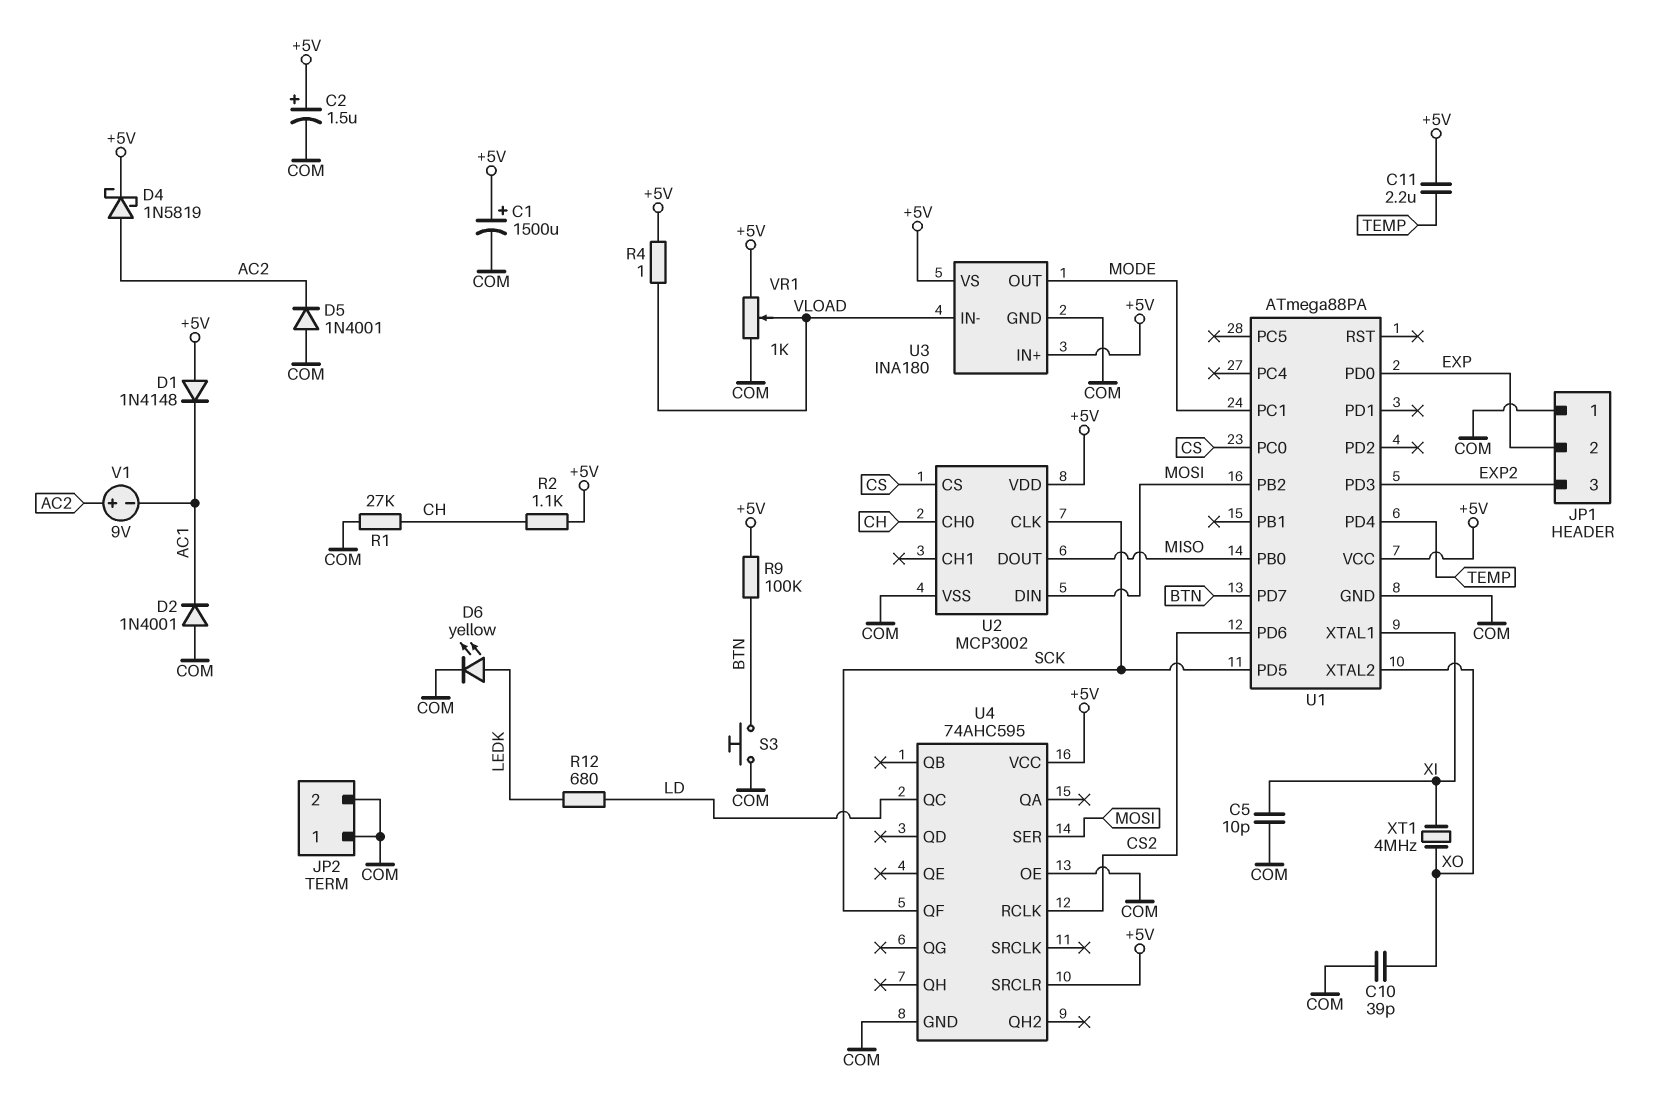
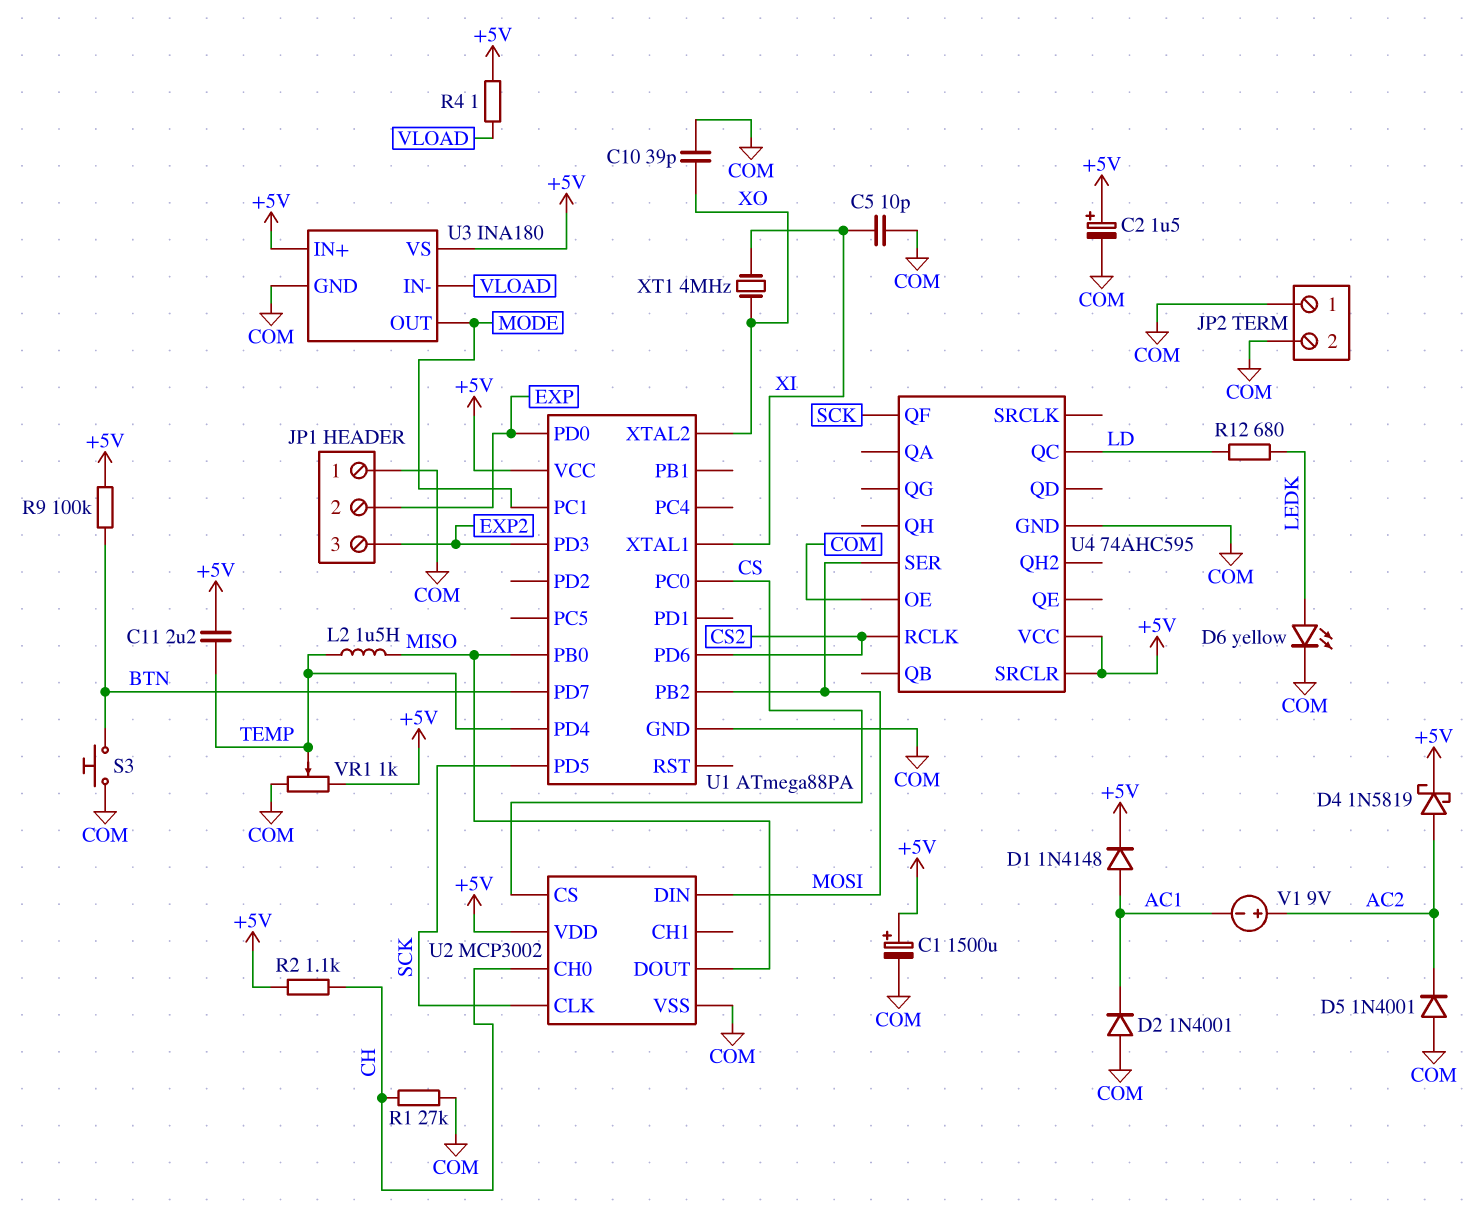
D1: diode 1N4148 (A +5V, K AC1) -> diode 1N4148 (A AC1, K +5V)
L2: none -> 1.5uH (MISO, TEMP)
VR1: 1k (+5V, COM, wiper VLOAD) -> 1k (+5V, COM, wiper TEMP)

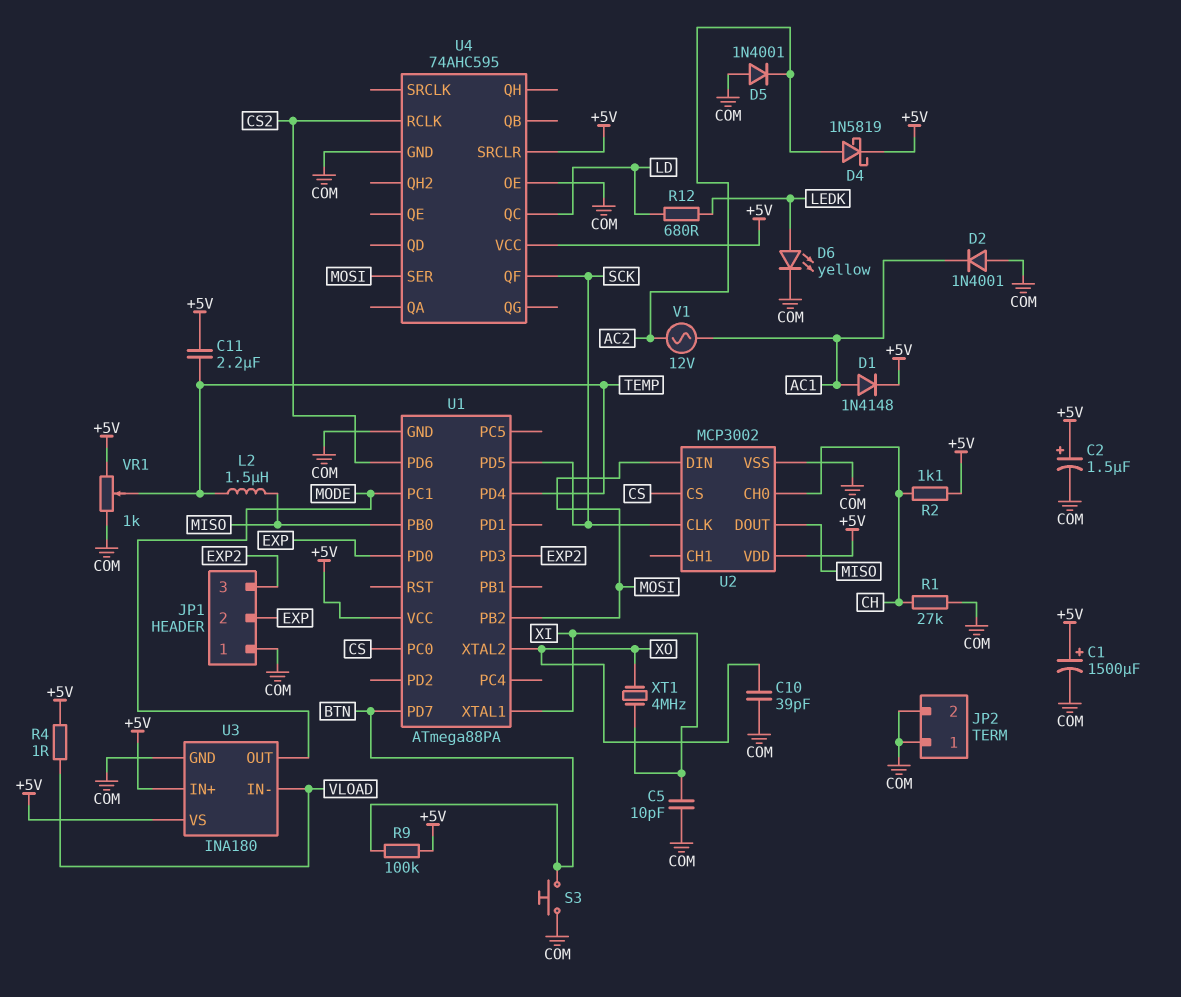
V1: 9V (plus AC2, minus AC1) -> AC 12V (AC1, AC2)

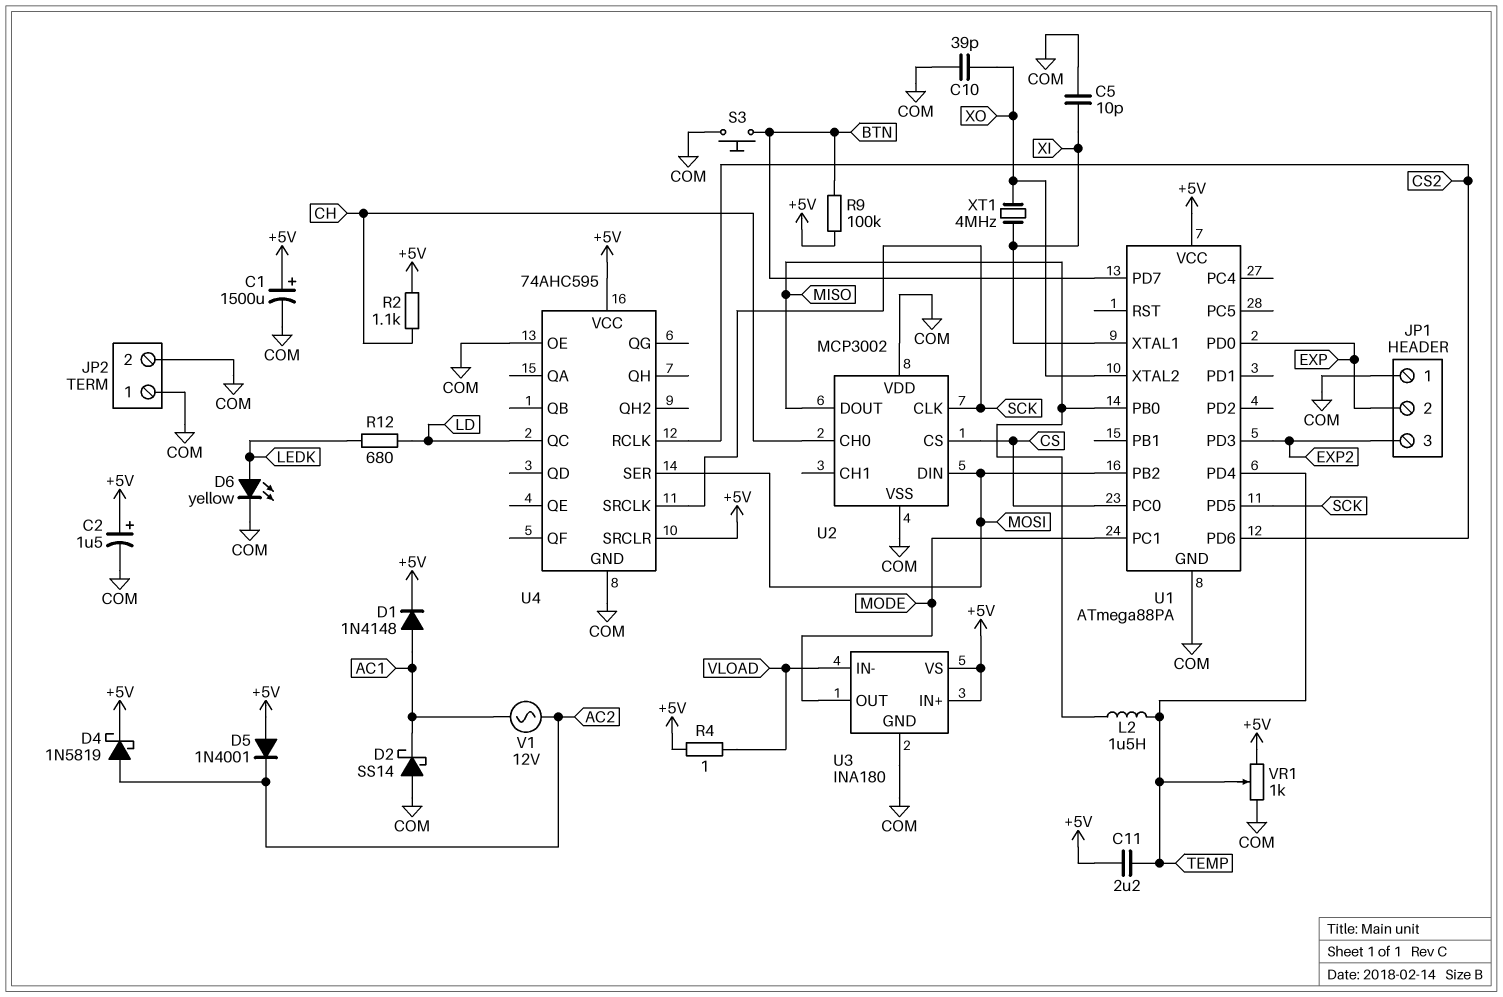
D2: diode 1N4001 (A COM, K AC1) -> schottky SS14 (A COM, K AC1)
D5: diode 1N4001 (A COM, K AC2) -> diode 1N4001 (A +5V, K AC2)
R1: 27k (CH, COM) -> none
U2 pin VDD: +5V -> COM
U4 pin QF: SCK -> none
U4 pin SRCLK: none -> SCK

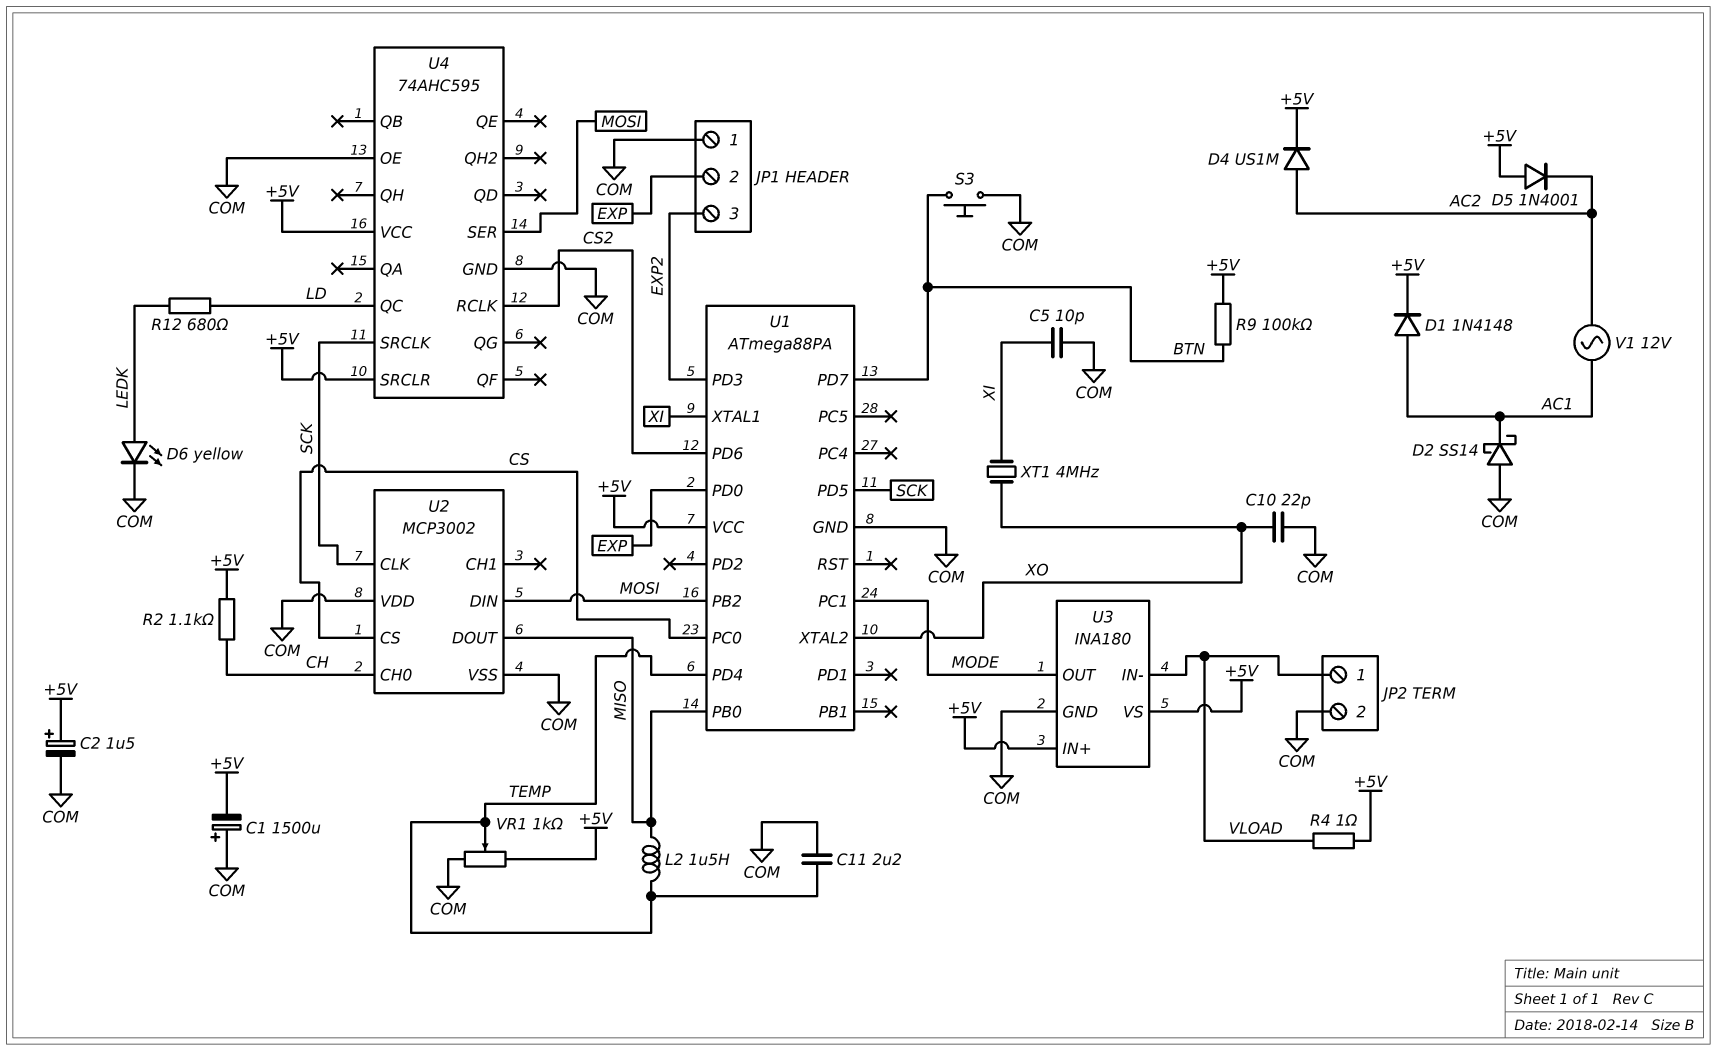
C1: 1500uF (plus +5V, minus COM) -> 1500uF (plus COM, minus +5V)
C10: 39pF (COM, XO) -> 22pF (COM, XO)
C11: 2.2uF (+5V, TEMP) -> 2.2uF (COM, TEMP)
D4: schottky 1N5819 (A AC2, K +5V) -> diode US1M (A AC2, K +5V)
JP2 pin 1: COM -> VLOAD

